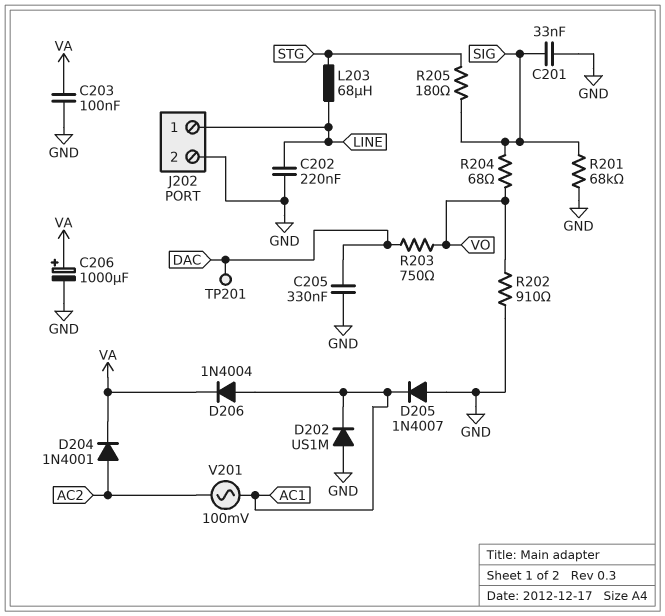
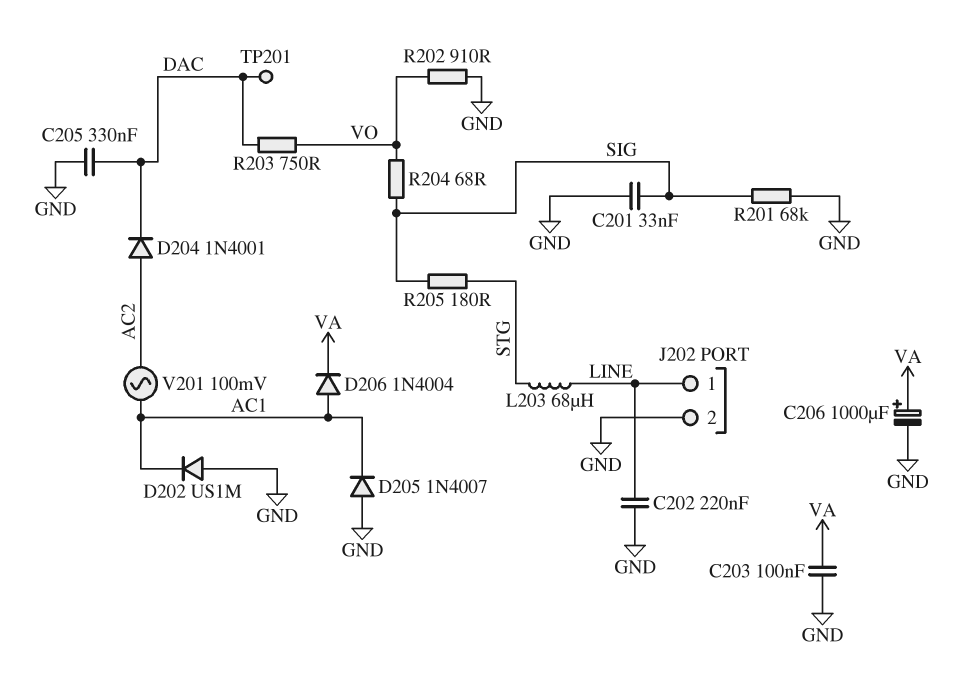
D204: diode 1N4001 (A AC2, K VA) -> diode 1N4001 (A AC2, K DAC)

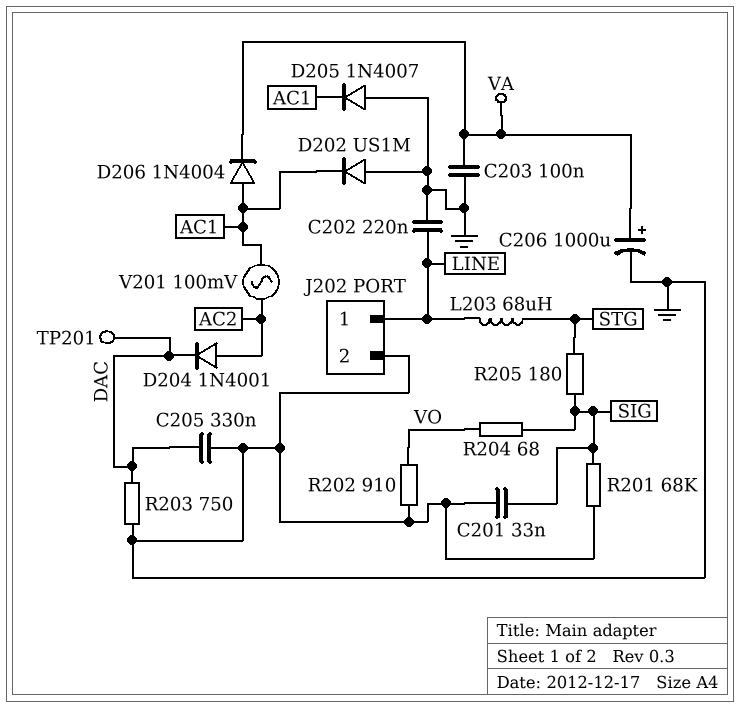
R203: 750 (DAC, VO) -> 750 (DAC, GND)

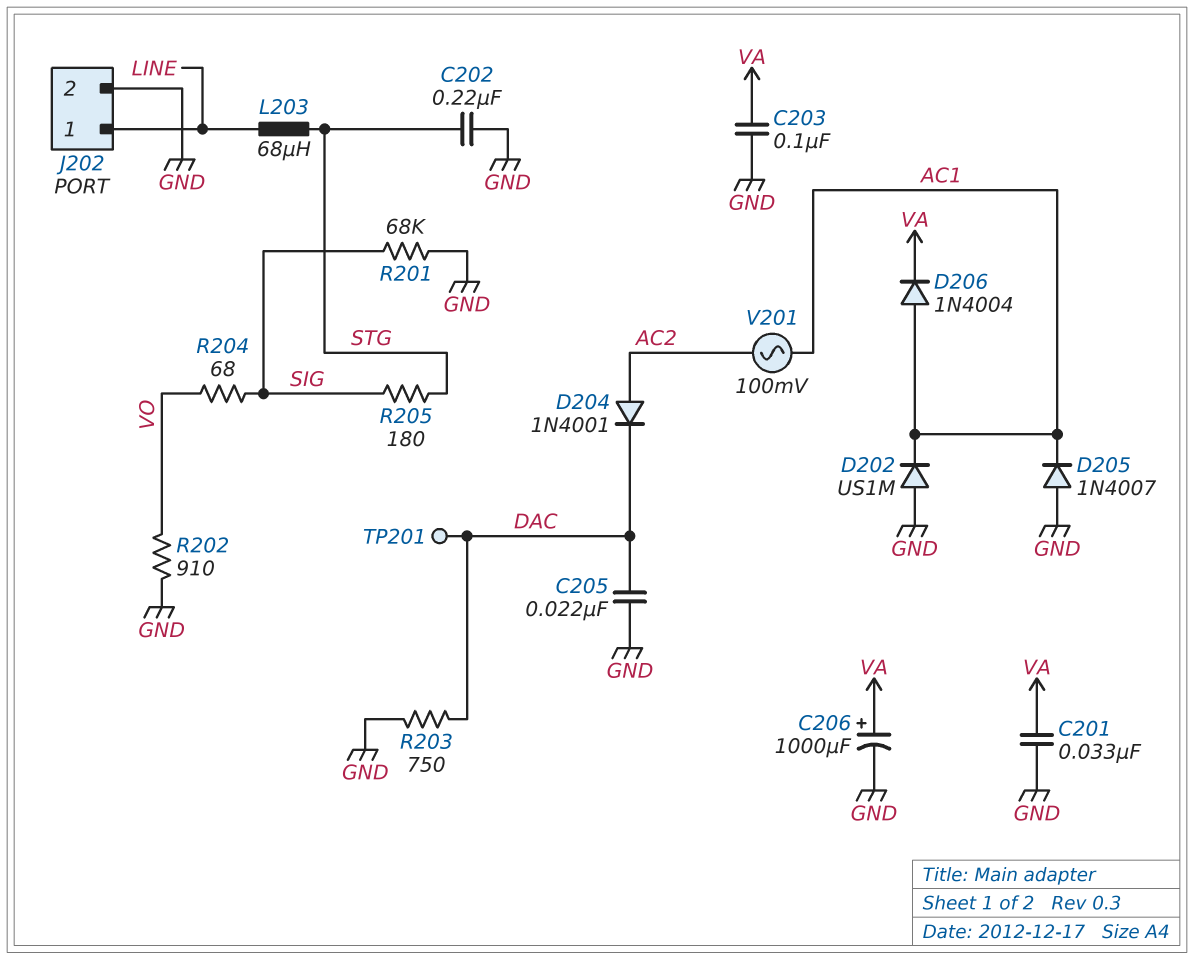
C201: 33nF (GND, SIG) -> 33nF (GND, VA)
C202: 220nF (GND, LINE) -> 220nF (GND, STG)
C205: 330nF (DAC, GND) -> 22nF (DAC, GND)

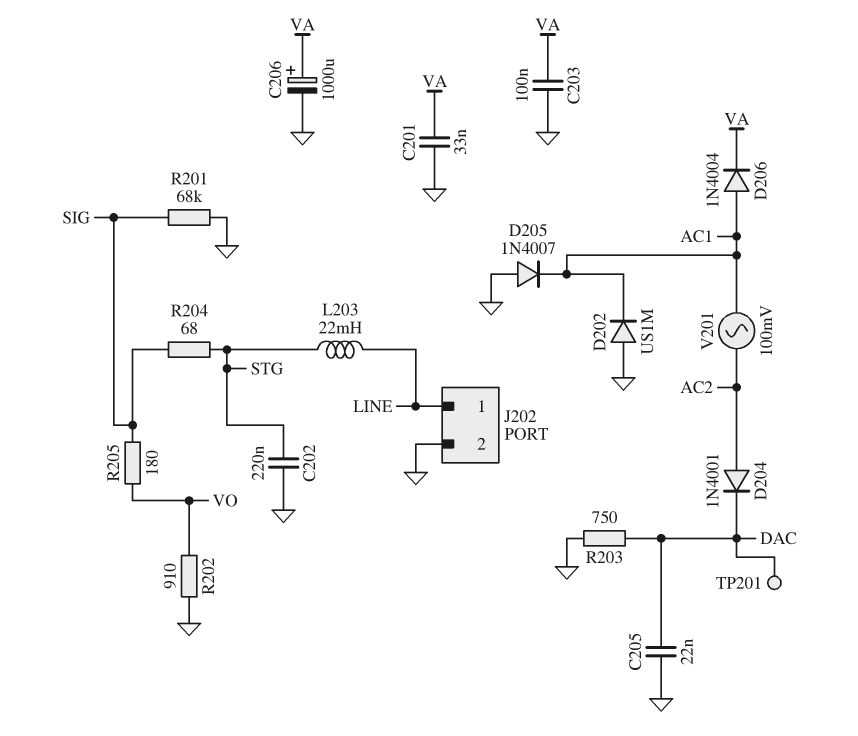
L203: 68uH (LINE, STG) -> 22mH (LINE, STG)
R204: 68 (SIG, VO) -> 68 (SIG, STG)
R205: 180 (SIG, STG) -> 180 (SIG, VO)

